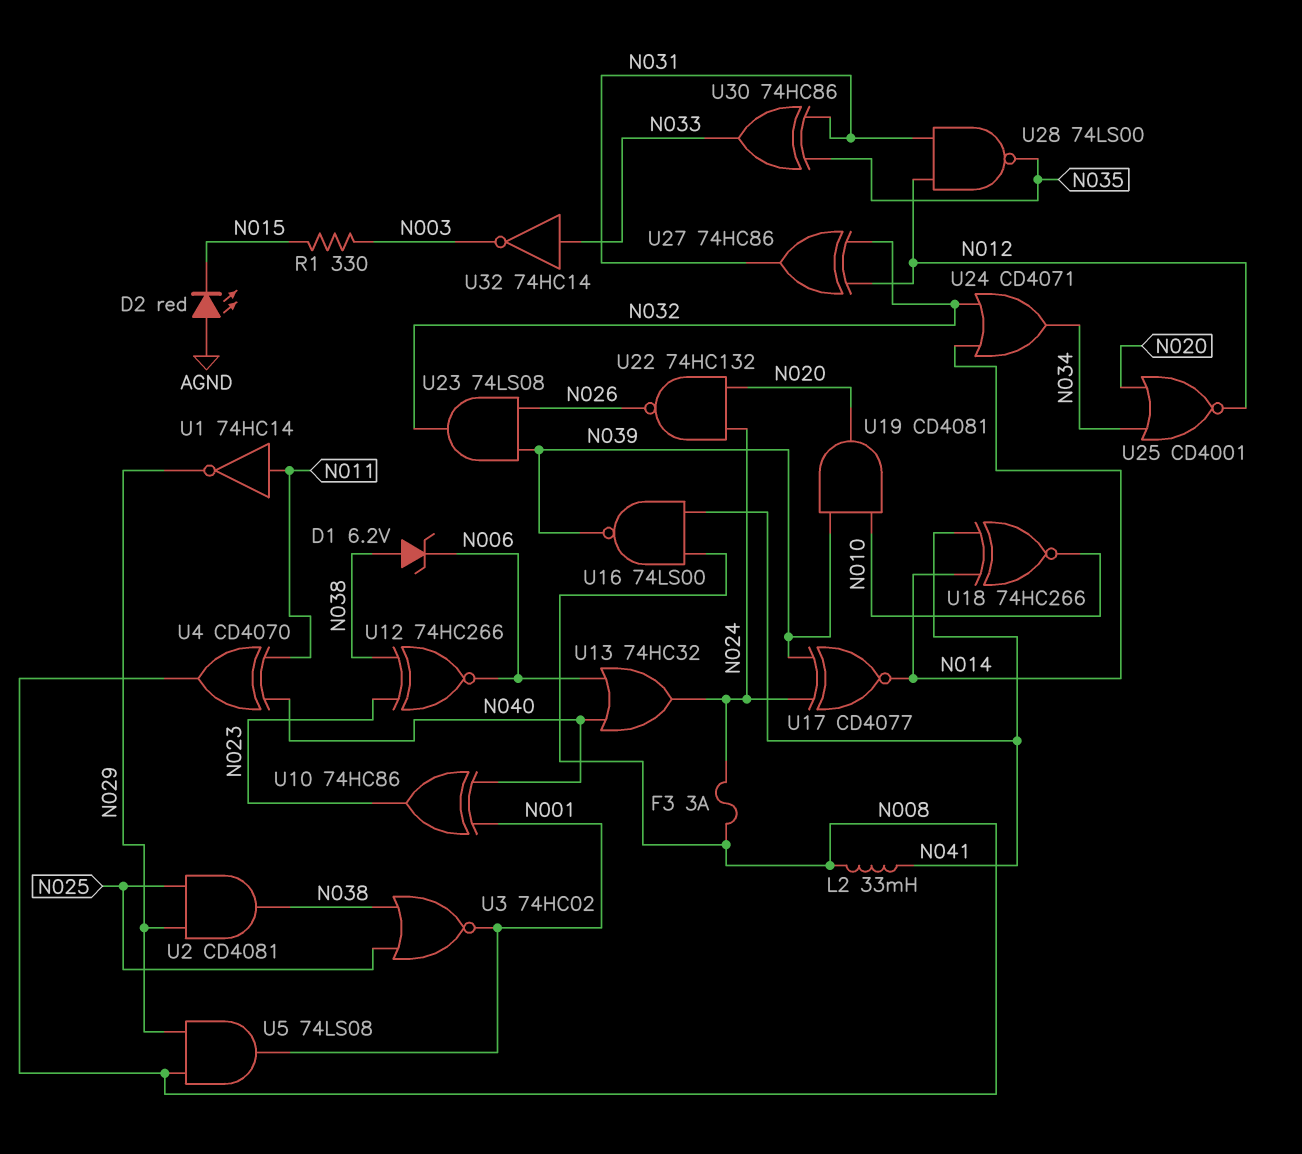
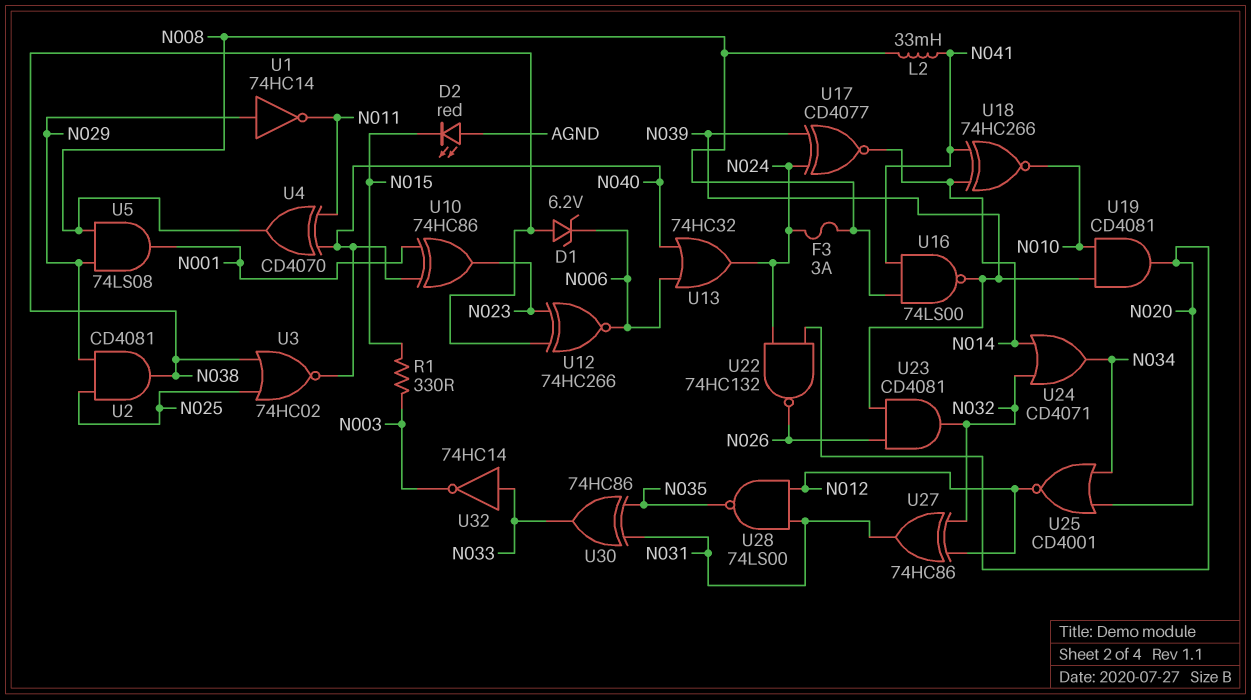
U1: NOT 74HC14 (in N011, out N029) -> NOT 74HC14 (in N029, out N011)
U3: NOR 74HC02 (in N025, in N038, out N001) -> NOR 74HC02 (in N025, in N038, out N040)
U23: AND 74LS08 (in N026, in N039, out N032) -> AND CD4081 (in N026, in N039, out N032)

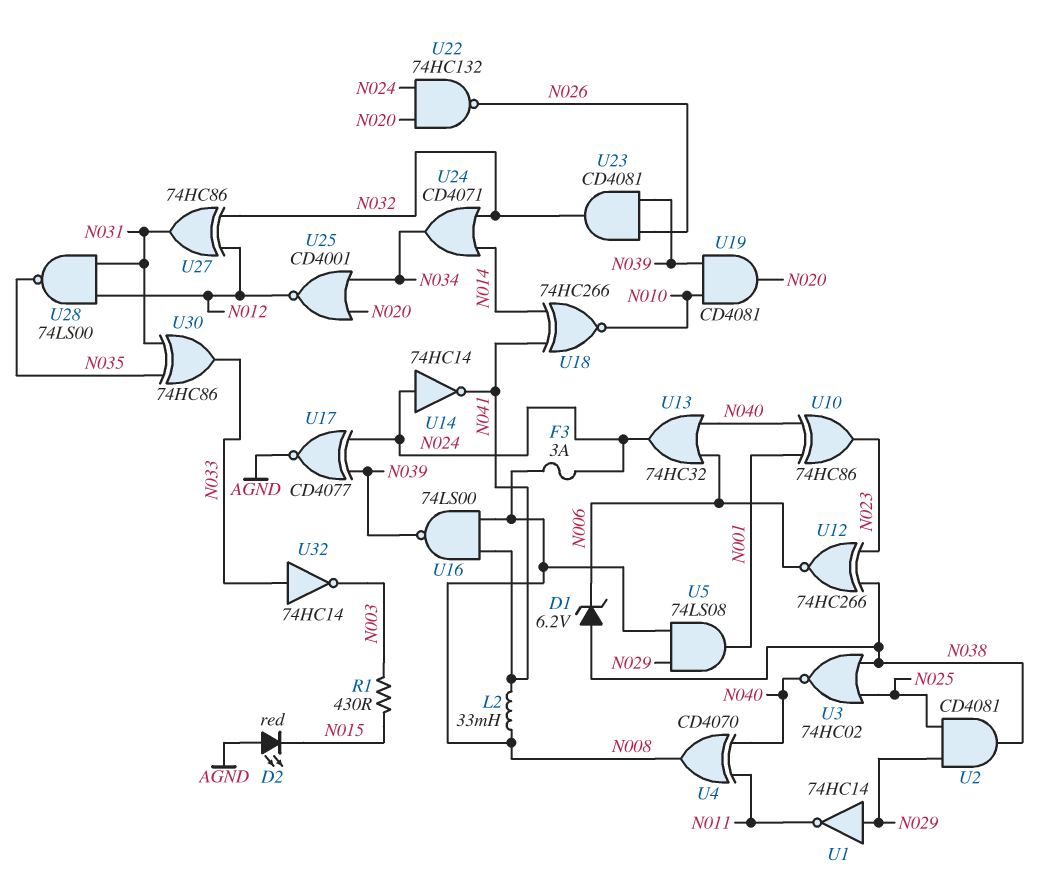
R1: 330 (N003, N015) -> 430 (N003, N015)
U14: none -> NOT 74HC14 (in N024, out N041)
U17: XNOR CD4077 (in N024, in N039, out N014) -> XNOR CD4077 (in N024, in N039, out AGND)

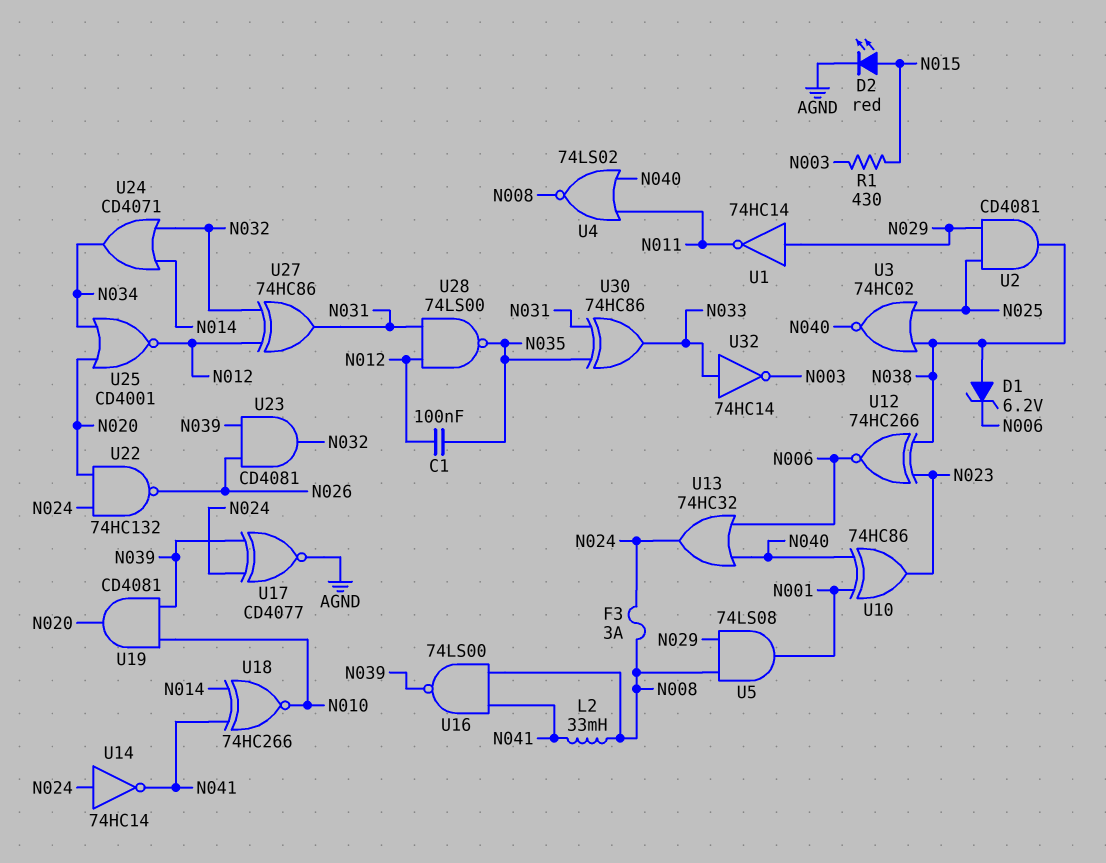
C1: none -> 100nF (N012, N035)
D2: LED red (A AGND, K N015) -> LED red (A N015, K AGND)
U4: XOR CD4070 (in N011, in N040, out N008) -> NOR 74LS02 (in N011, in N040, out N008)

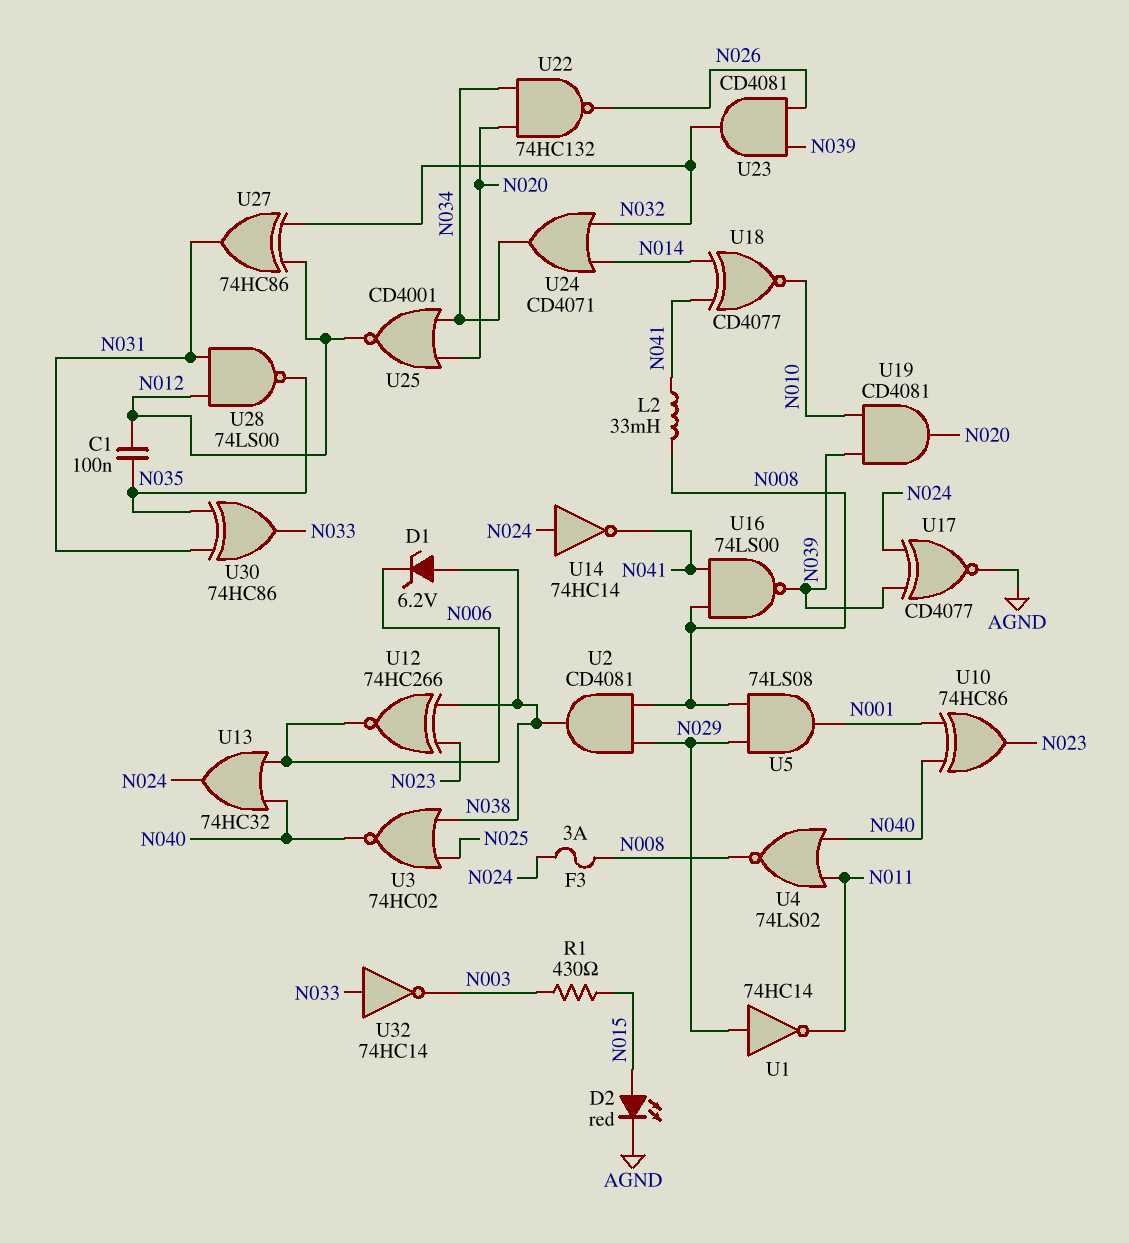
U2: AND CD4081 (in N025, in N029, out N038) -> AND CD4081 (in N008, in N029, out N038)
U18: XNOR 74HC266 (in N014, in N041, out N010) -> XNOR CD4077 (in N014, in N041, out N010)
U22: NAND 74HC132 (in N020, in N024, out N026) -> NAND 74HC132 (in N020, in N034, out N026)

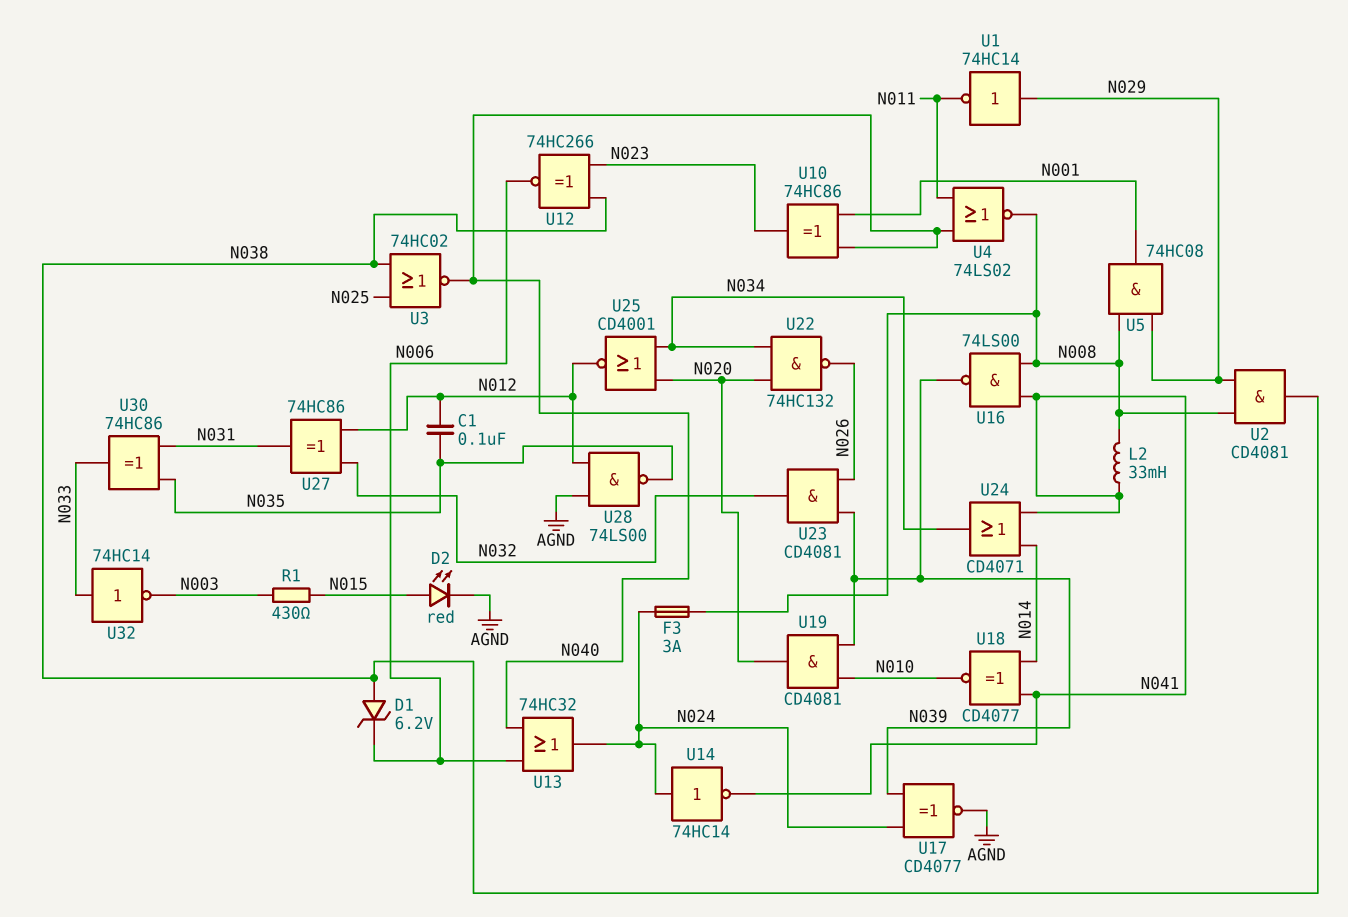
U5: AND 74LS08 (in N008, in N029, out N001) -> AND 74HC08 (in N008, in N029, out N001)
U24: OR CD4071 (in N014, in N032, out N034) -> OR CD4071 (in N014, in N041, out N034)
U28: NAND 74LS00 (in N012, in N031, out N035) -> NAND 74LS00 (in AGND, in N012, out N035)

